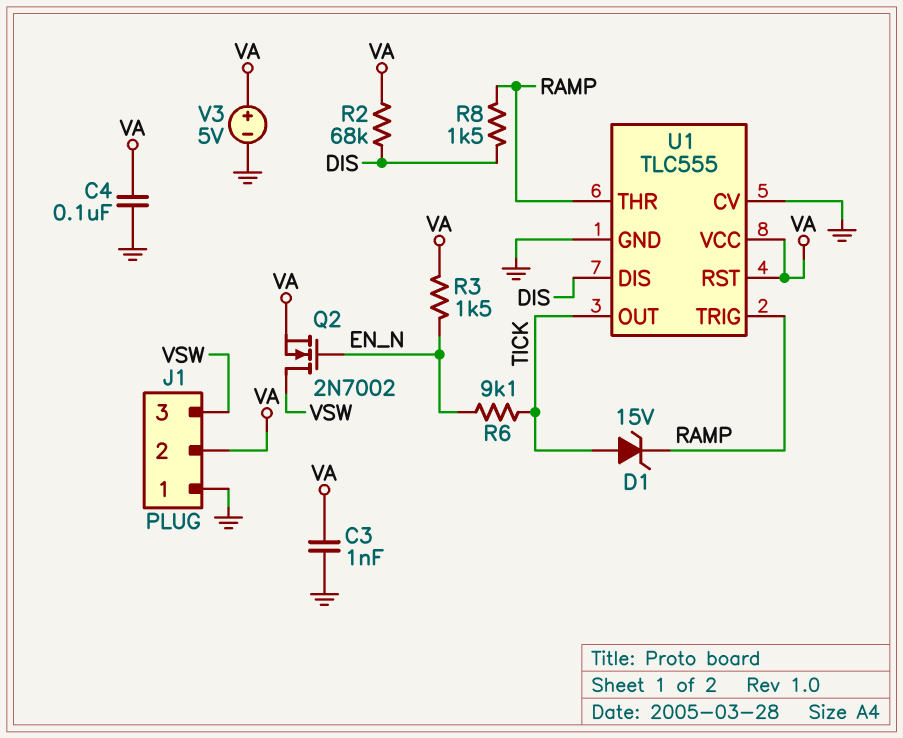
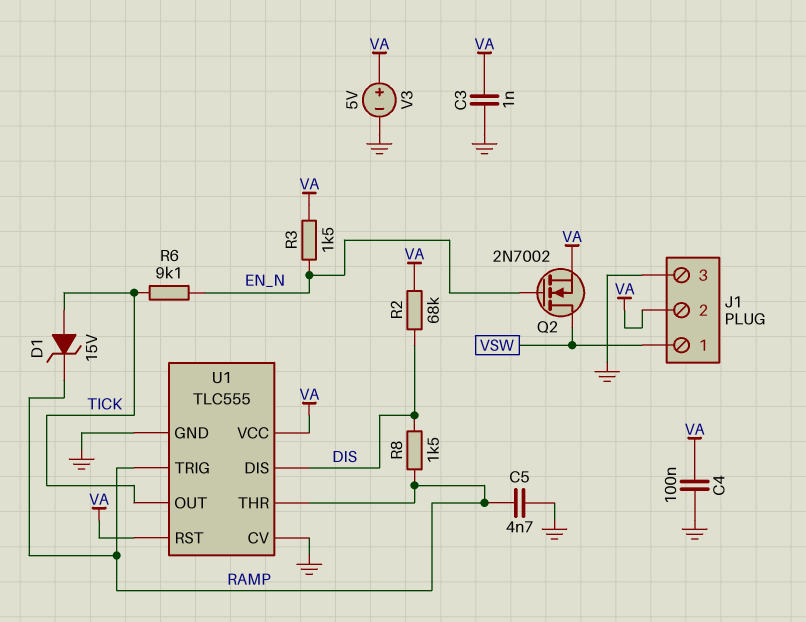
C5: none -> 4.7nF (GND, RAMP)
J1 pin 1: GND -> VSW
J1 pin 3: VSW -> GND

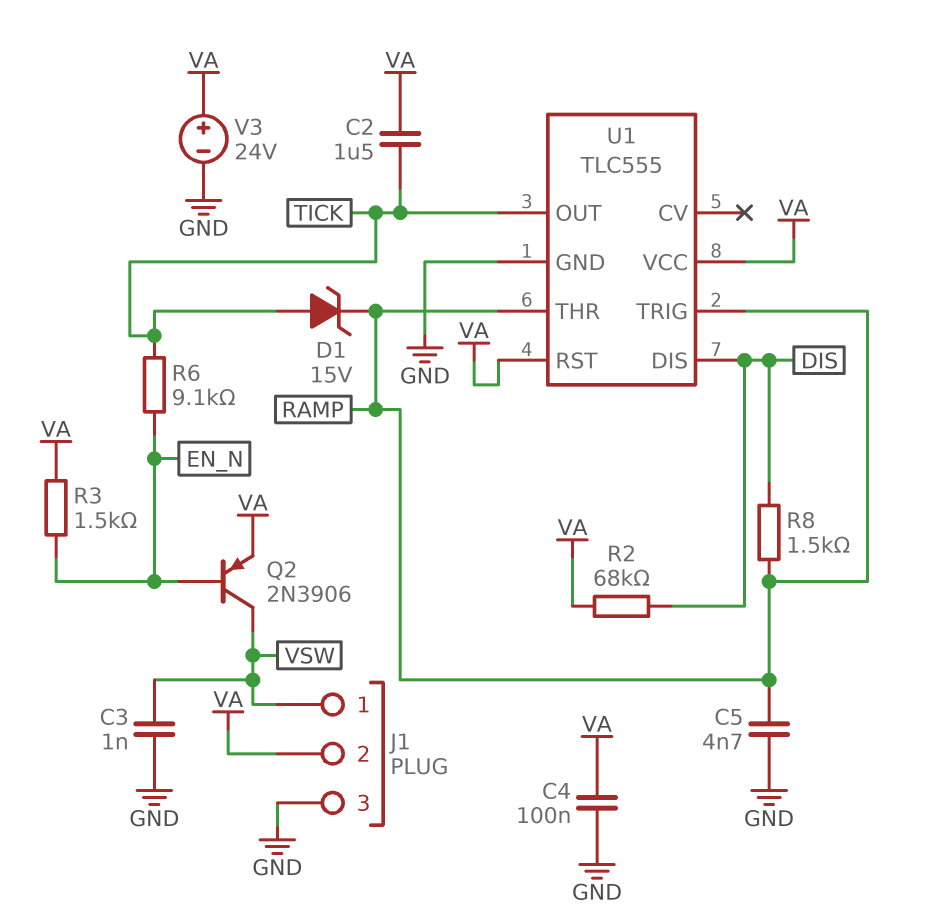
C2: none -> 1.5uF (TICK, VA)
C3: 1nF (GND, VA) -> 1nF (GND, VSW)
Q2: NMOS 2N7002 (G EN_N, D VSW, S VA) -> PNP 2N3906 (B EN_N, C VSW, E VA)
U1 pin CV: GND -> none
V3: 5V (plus VA, minus GND) -> 24V (plus VA, minus GND)

